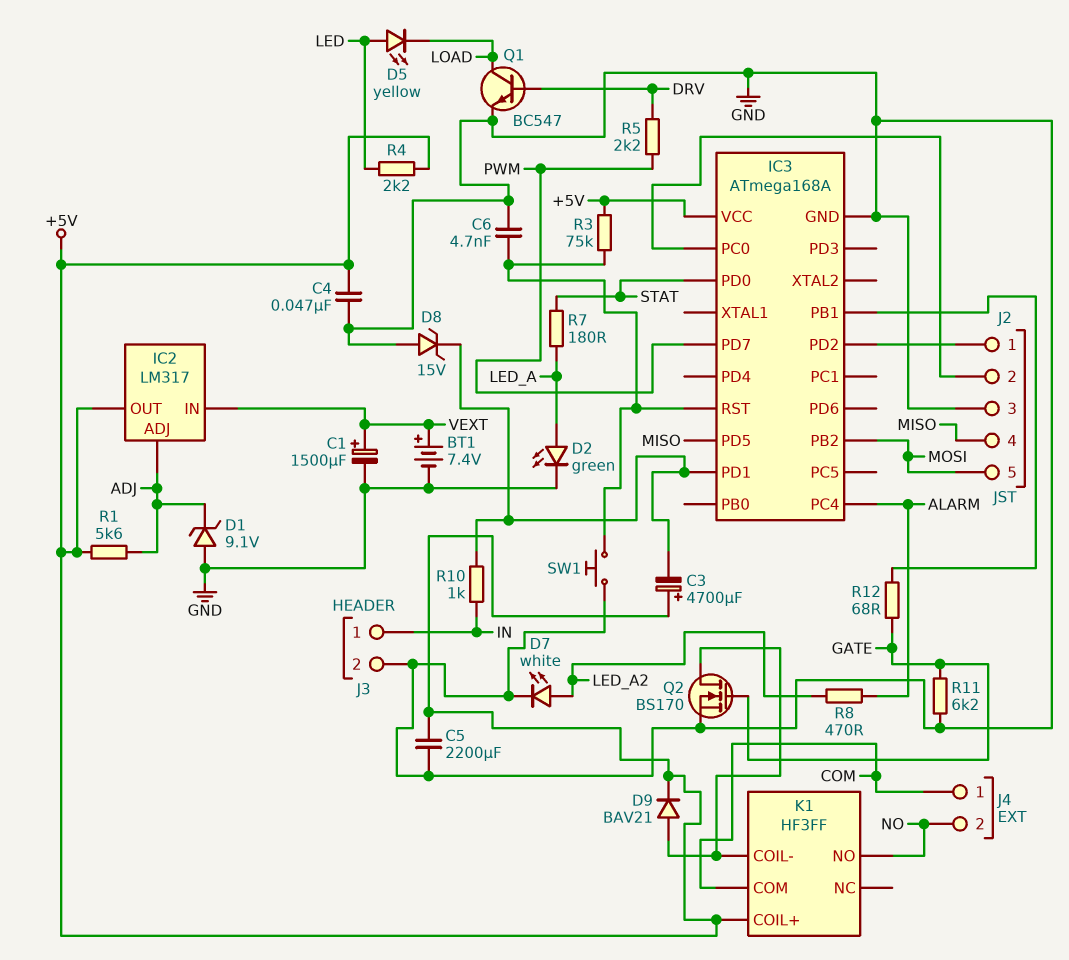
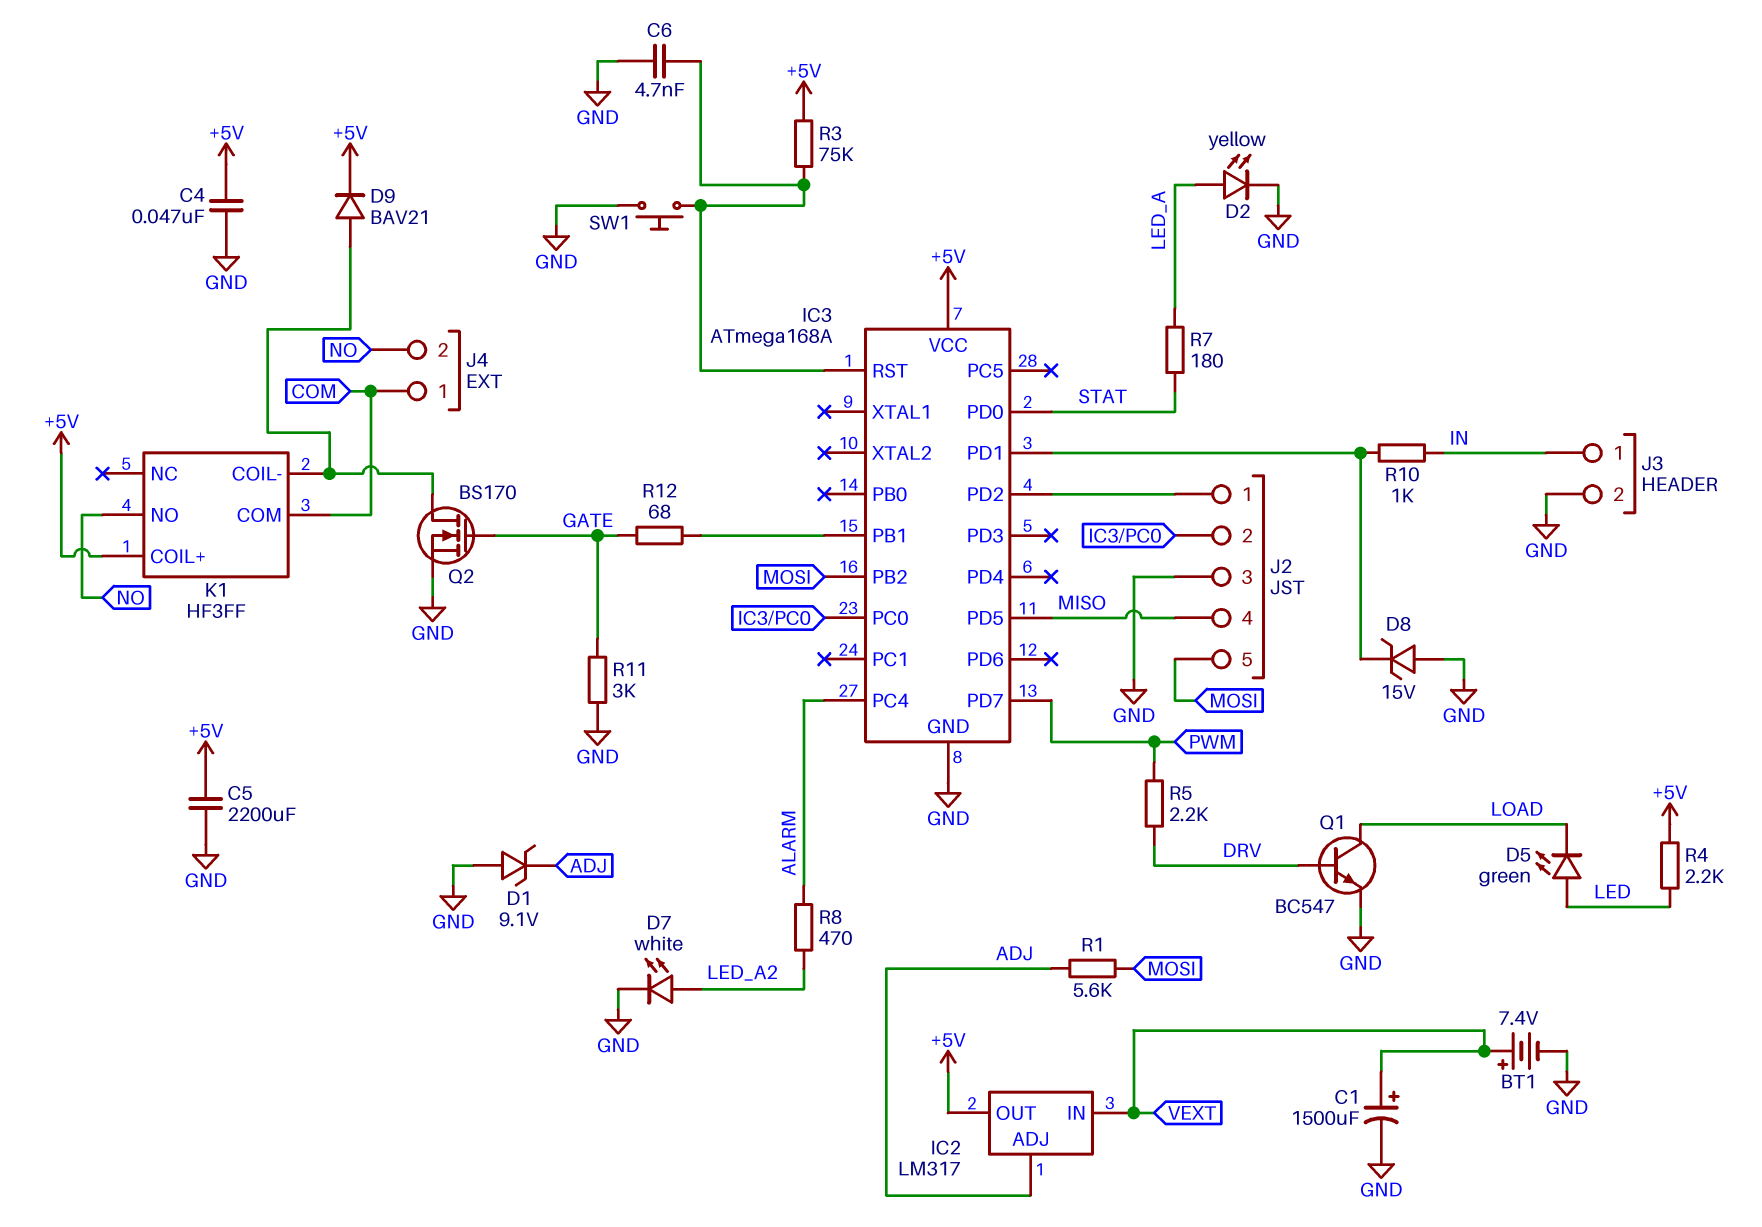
C3: 4700uF (plus +5V, minus IC3/PD1) -> none
D2: LED green (A LED_A, K GND) -> LED yellow (A LED_A, K GND)
D5: LED yellow (A LED, K LOAD) -> LED green (A LED, K LOAD)
R1: 5.6k (+5V, ADJ) -> 5.6k (ADJ, MOSI)
R11: 6.2k (GATE, GND) -> 3k (GATE, GND)

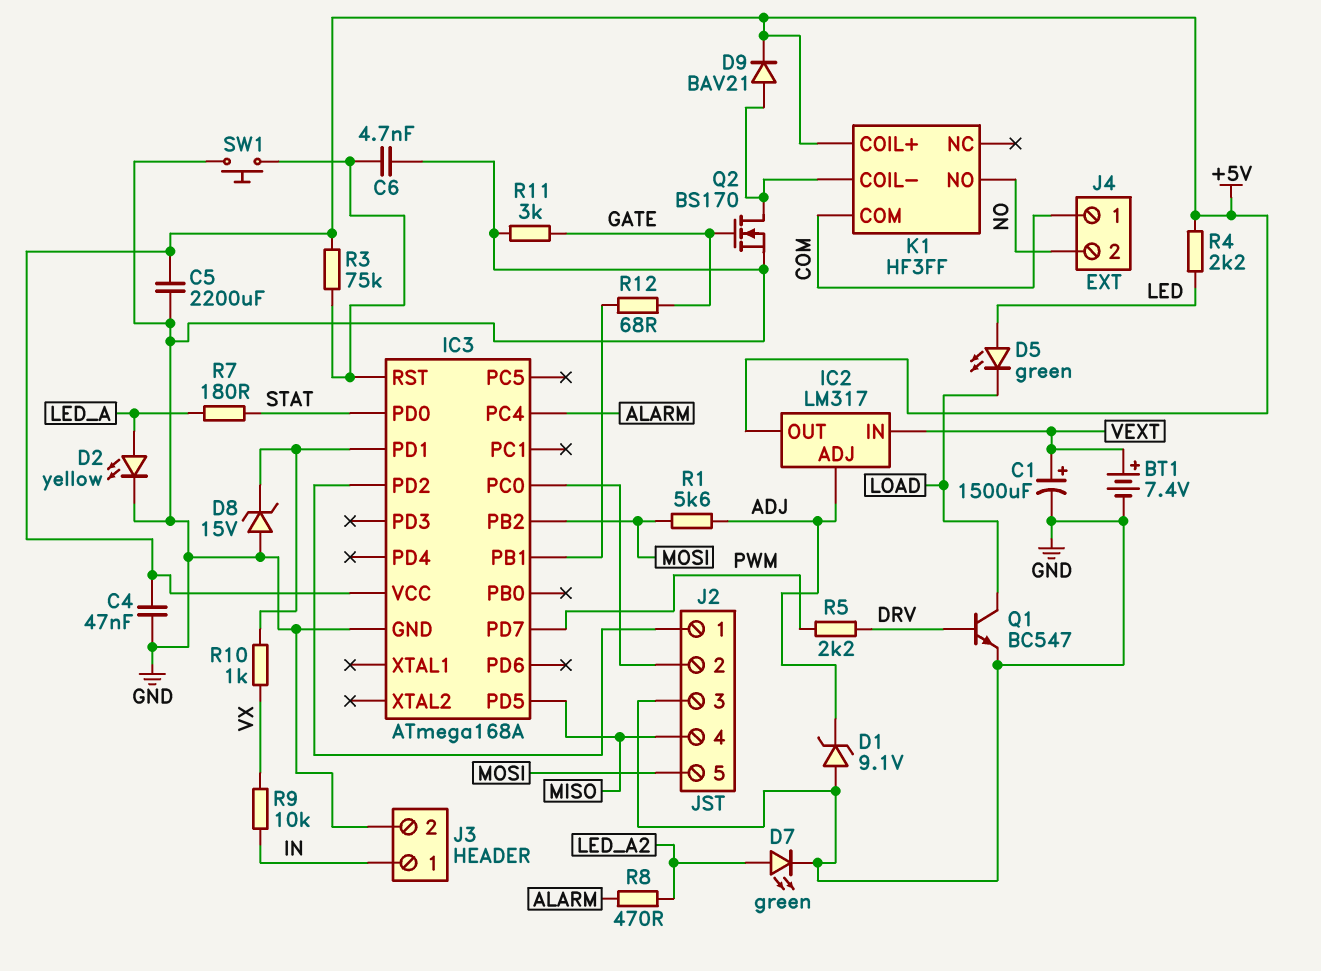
D7: LED white (A LED_A2, K GND) -> LED green (A LED_A2, K GND)
R9: none -> 10k (IN, VX)
R10: 1k (IC3/PD1, IN) -> 1k (IC3/PD1, VX)

